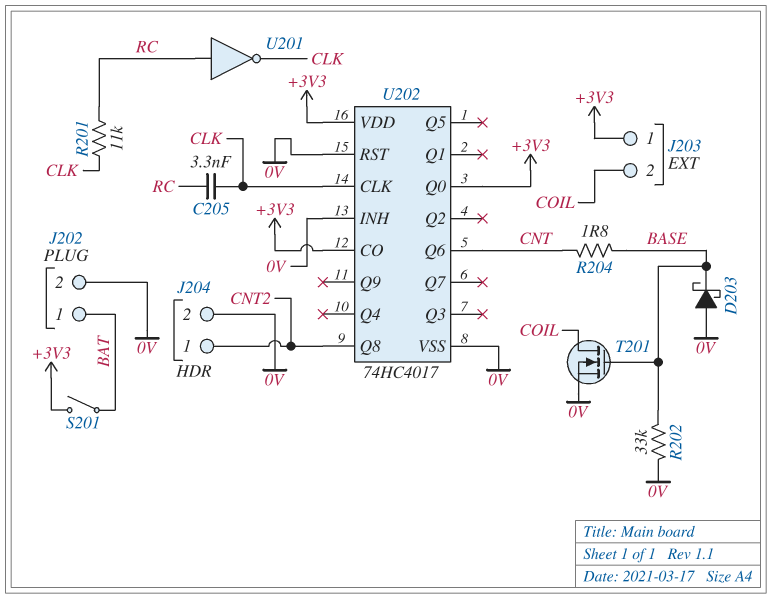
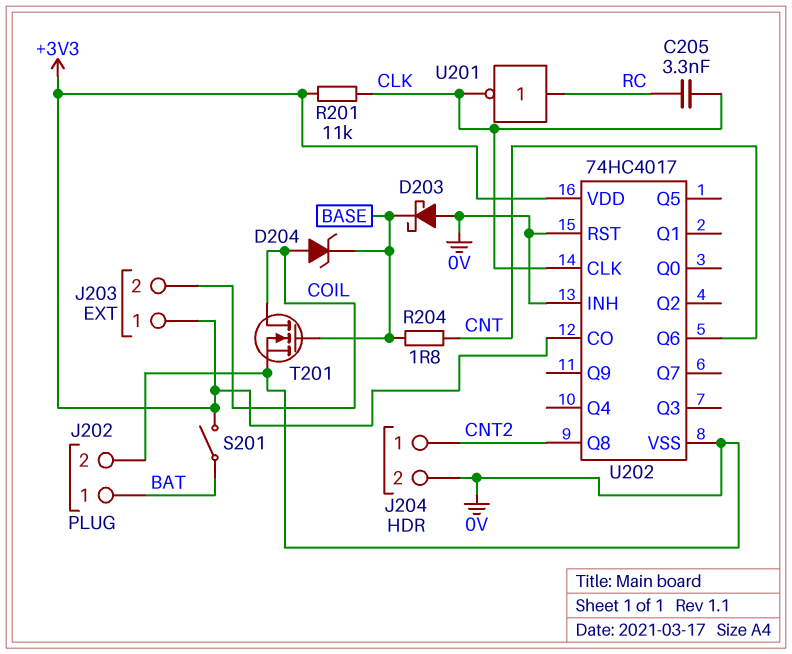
D204: none -> zener (A COIL, K BASE)
R201: 11k (CLK, RC) -> 11k (+3V3, CLK)
R202: 33k (0V, BASE) -> none
U202 pin Q0: +3V3 -> none

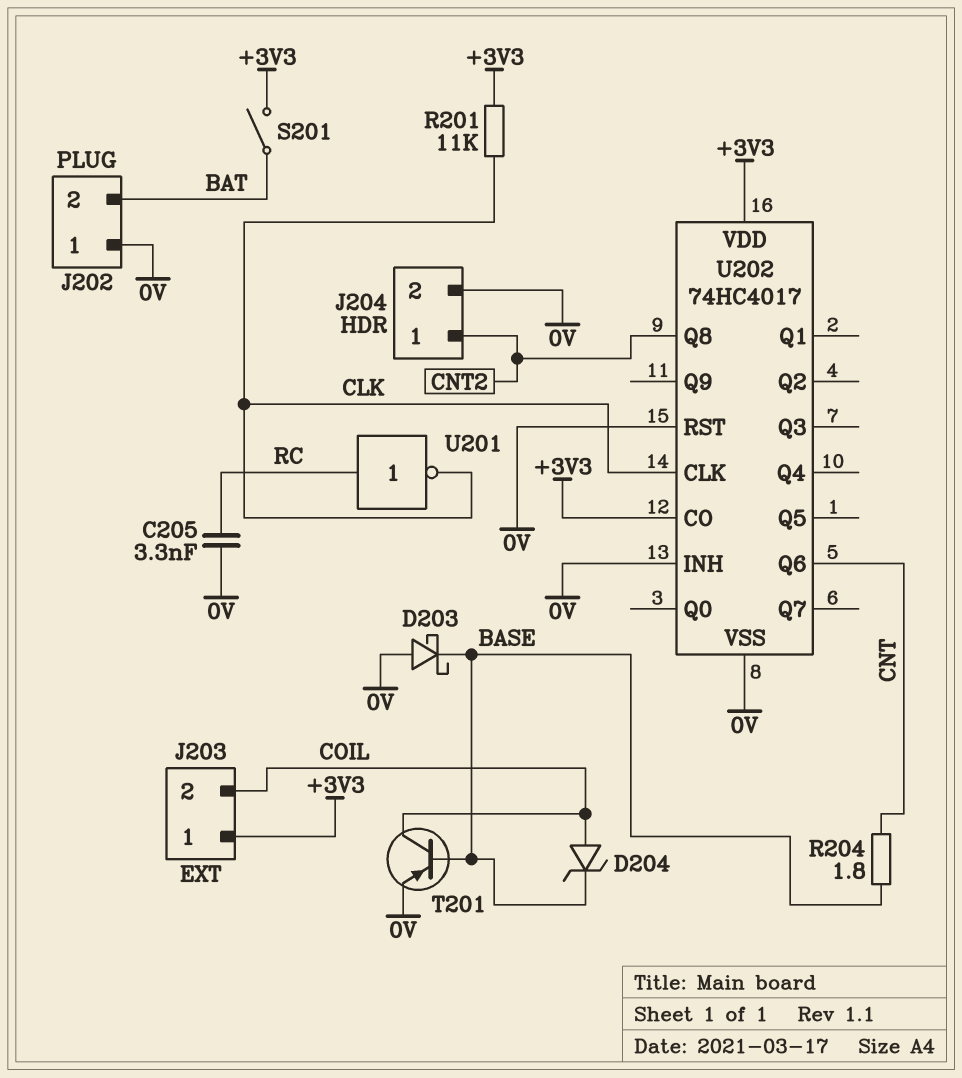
C205: 3.3nF (CLK, RC) -> 3.3nF (0V, RC)
J202 pin 1: BAT -> 0V
J202 pin 2: 0V -> BAT
T201: NMOS (G BASE, D COIL, S 0V) -> PNP (B BASE, C COIL, E 0V)

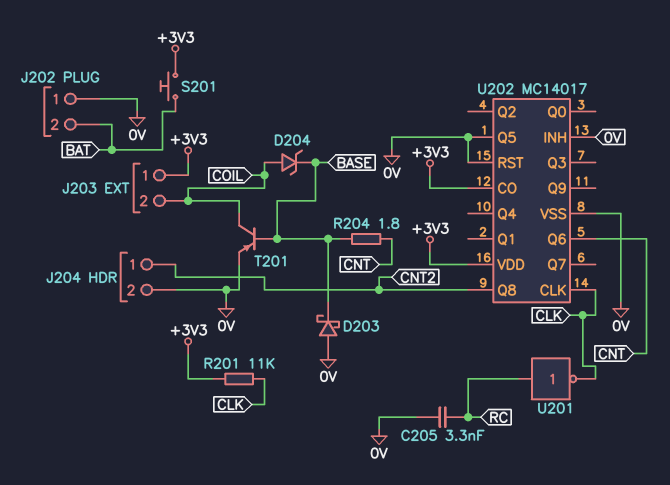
S201: switch (+3V3, BAT) -> button (+3V3, BAT)
U202: 74HC4017 -> MC14017
U202 pin Q5: none -> 0V

